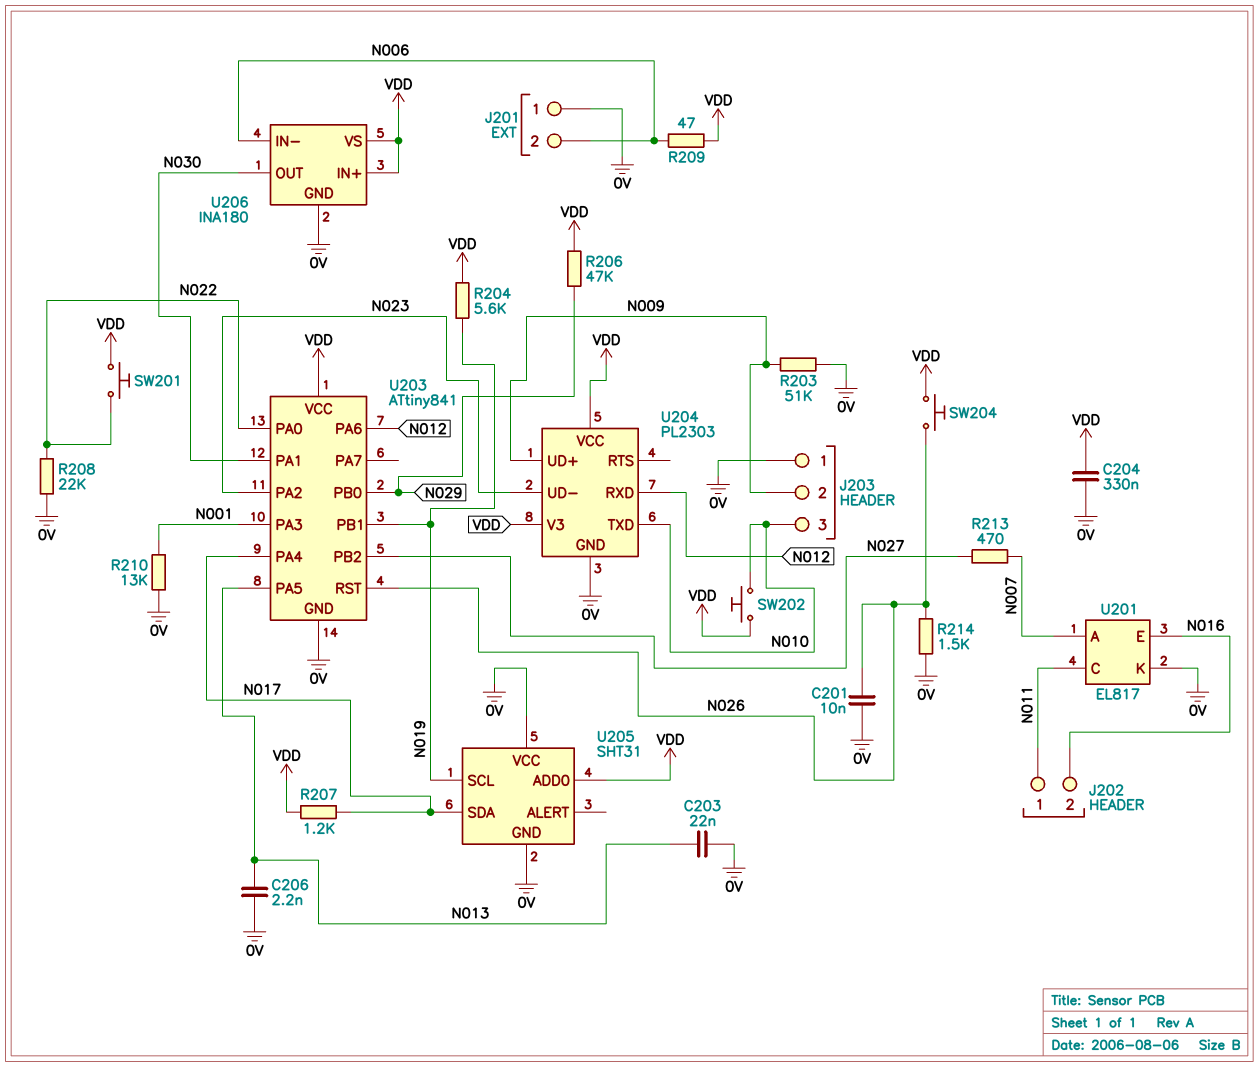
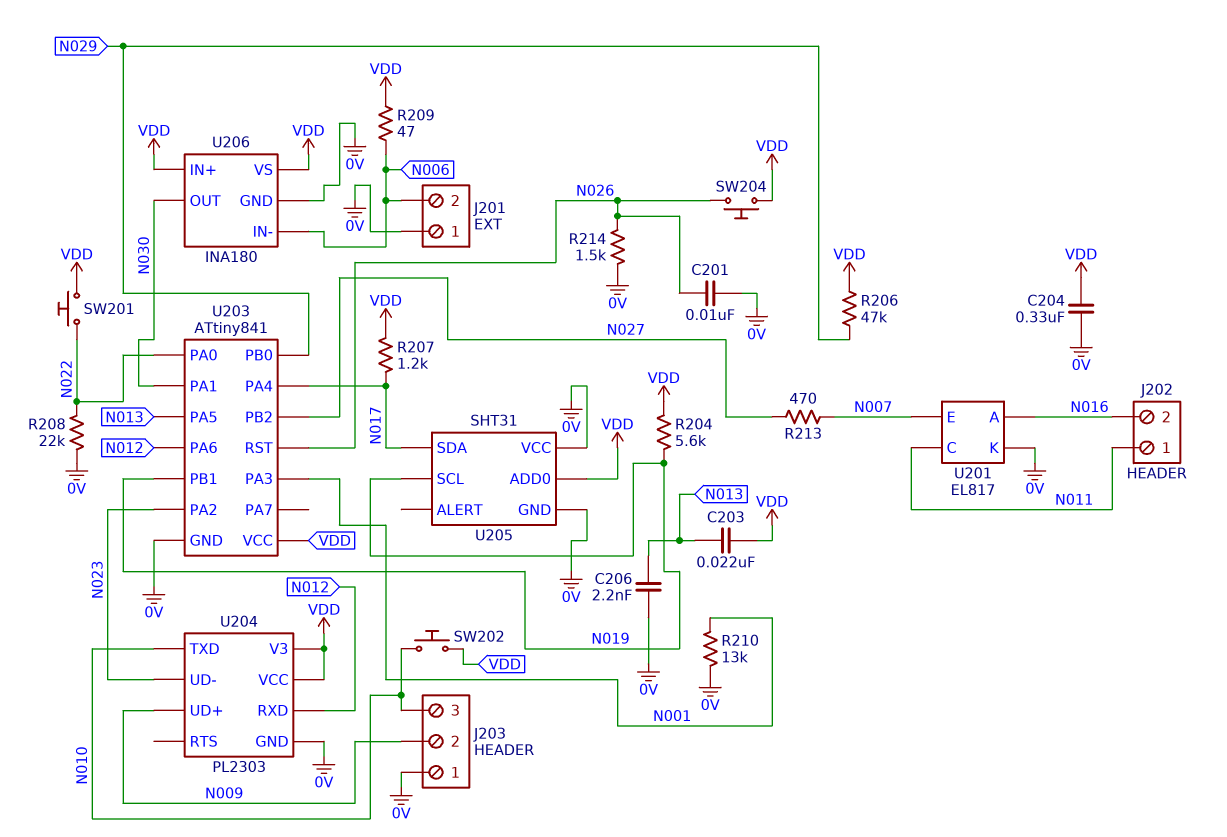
C203: 22nF (0V, N013) -> 22nF (N013, VDD)
R203: 51k (0V, N009) -> none
U201 pin A: N007 -> N016
U201 pin E: N016 -> N007

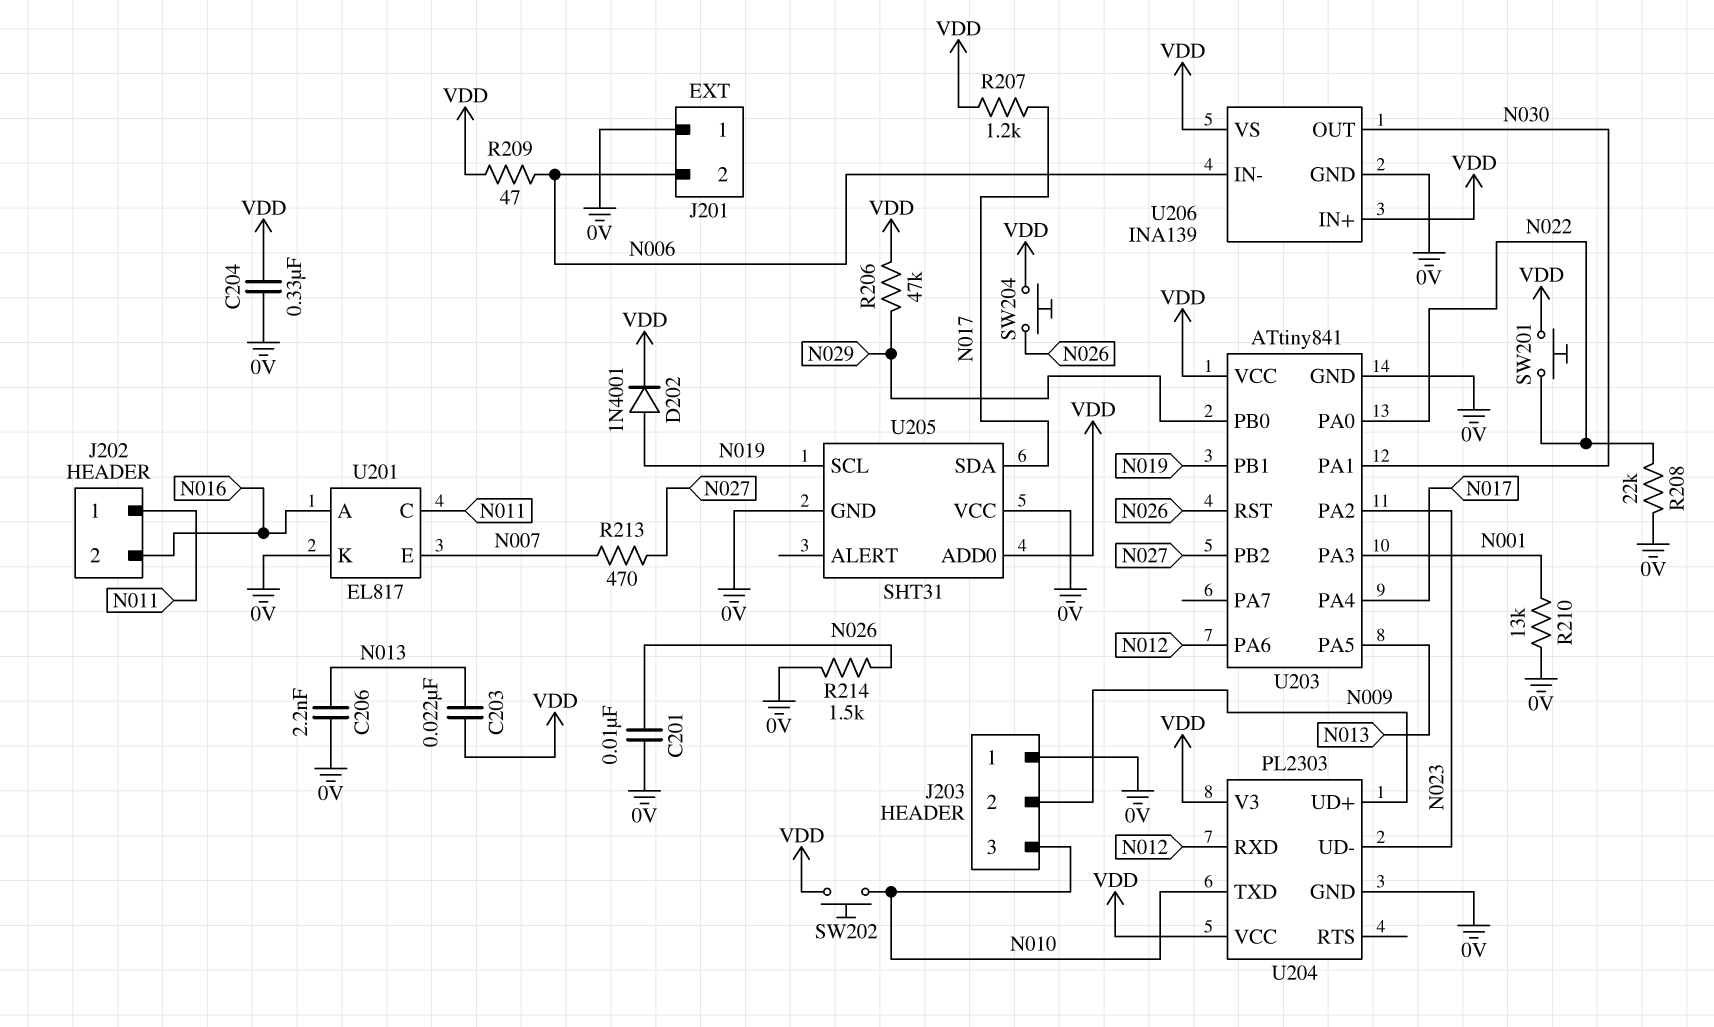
D202: none -> diode 1N4001 (A N019, K VDD)
R204: 5.6k (N019, VDD) -> none
U206: INA180 -> INA139

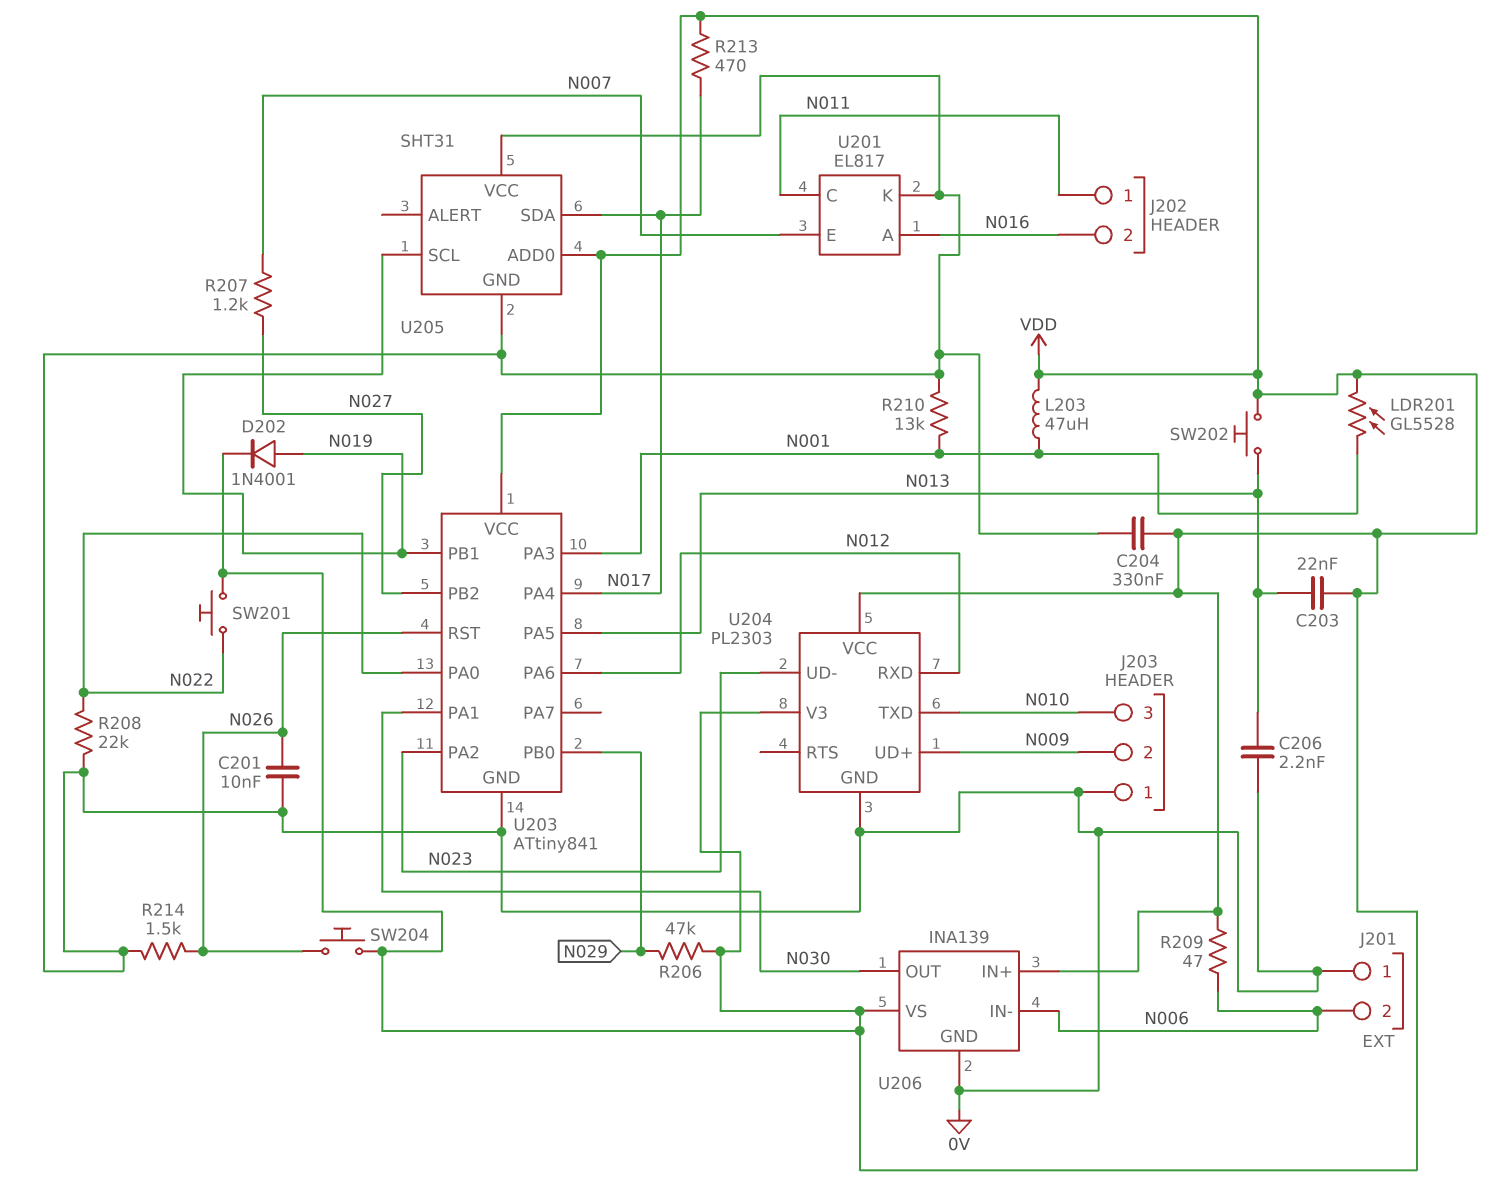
L203: none -> 47uH (N001, VDD)
LDR201: none -> GL5528 (N001, VDD)
R207: 1.2k (N017, VDD) -> 1.2k (N007, N027)
R213: 470 (N007, N027) -> 470 (N017, VDD)
SW202: button (N010, VDD) -> button (N013, VDD)

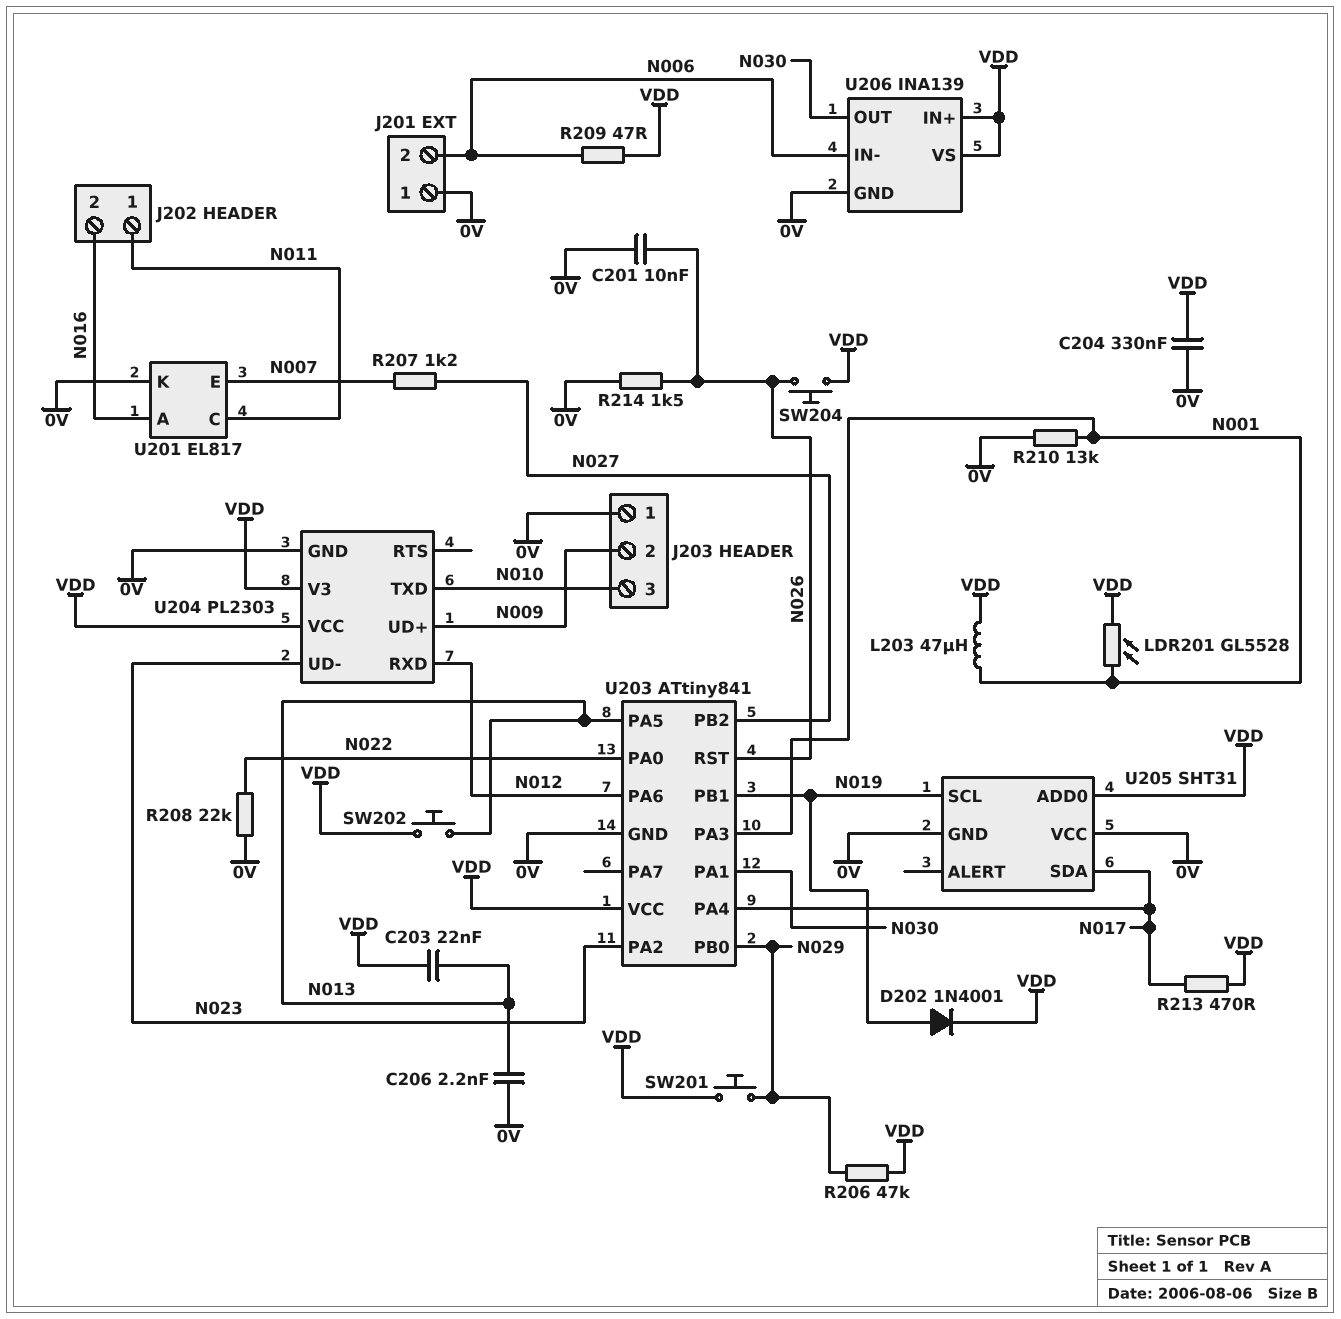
SW201: button (N022, VDD) -> button (N029, VDD)

